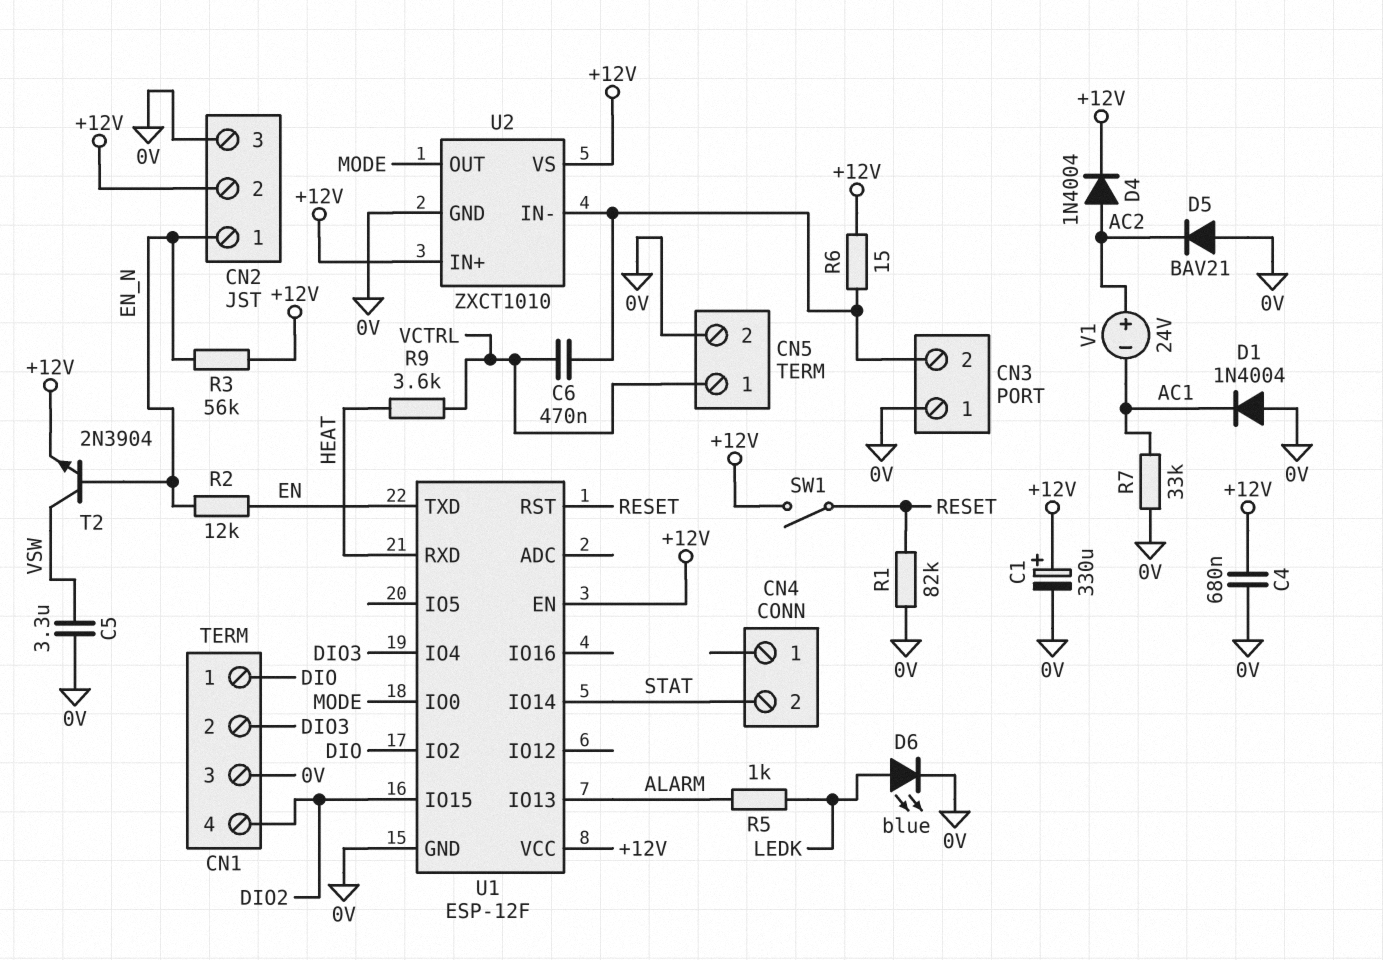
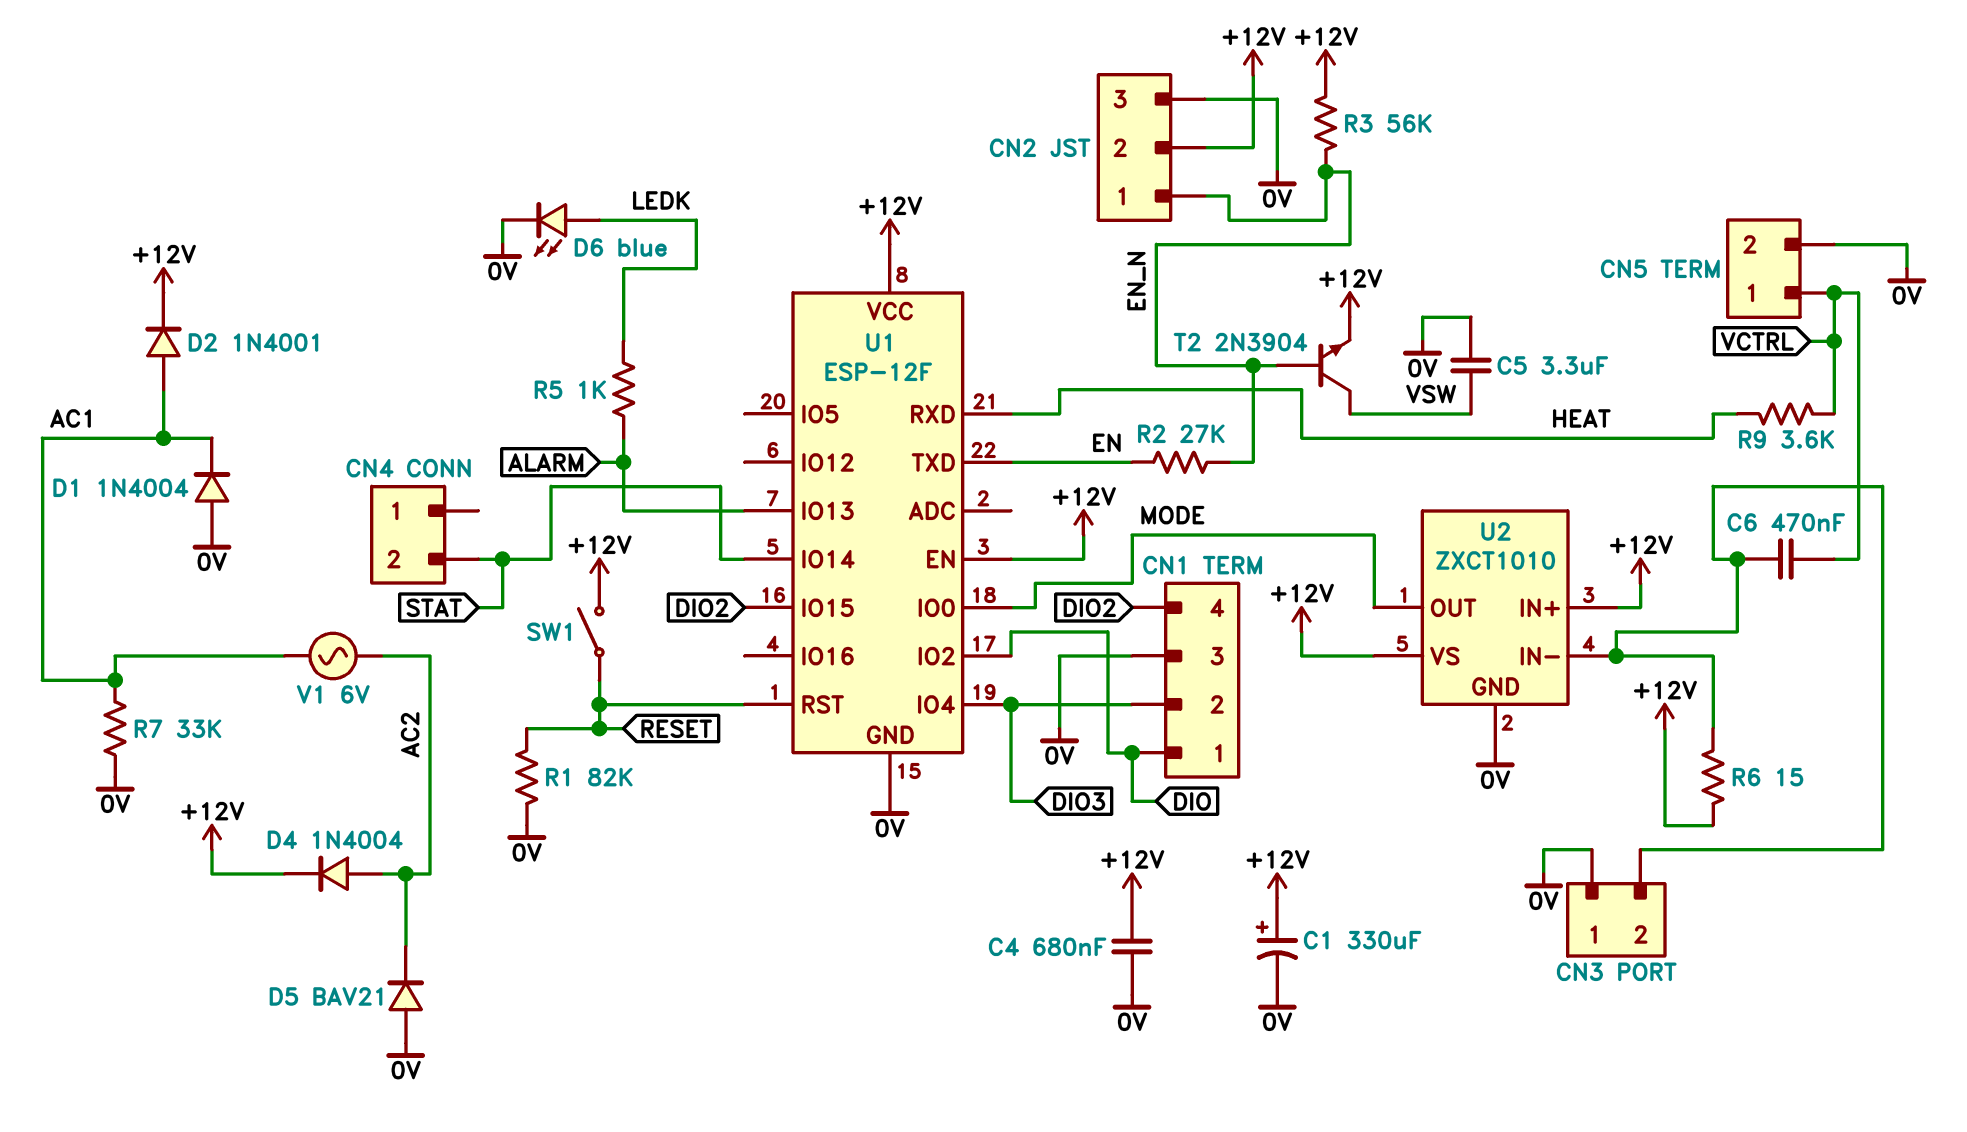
D2: none -> diode 1N4001 (A AC1, K +12V)
R2: 12k (EN, EN_N) -> 27k (EN, EN_N)
V1: 24V (plus AC2, minus AC1) -> AC 6V (AC1, AC2)

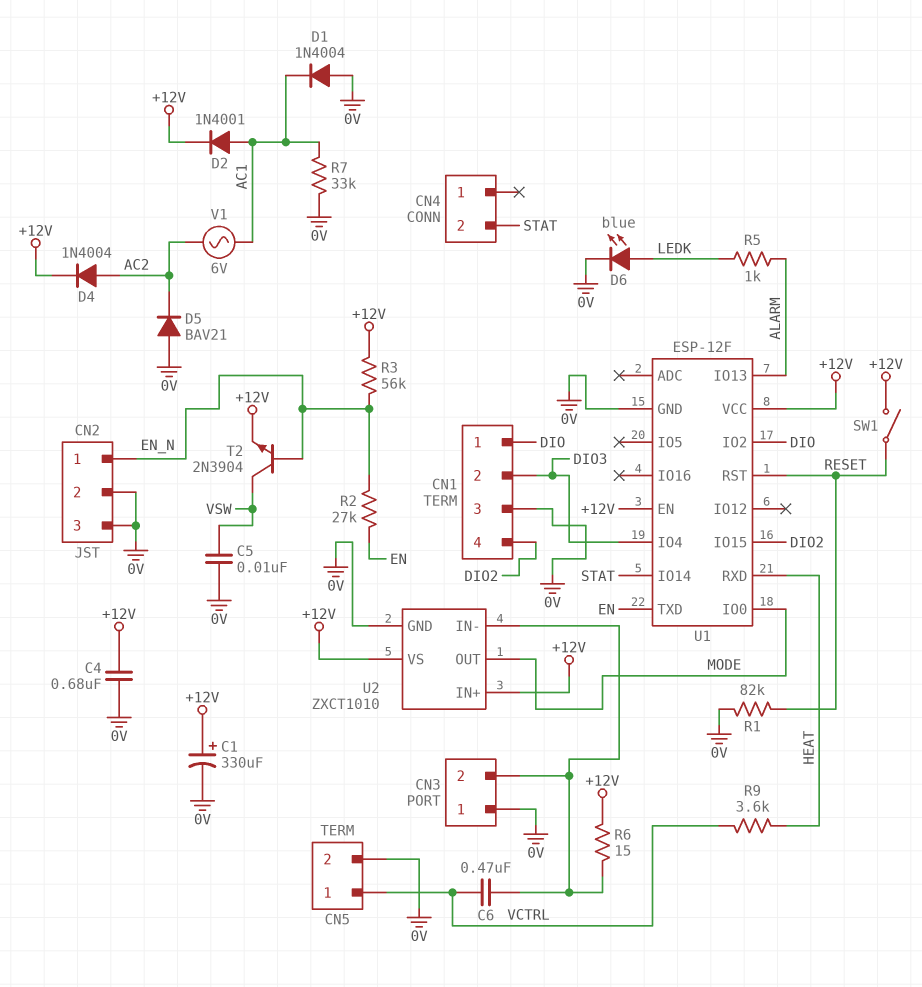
C5: 3.3uF (0V, VSW) -> 10nF (0V, VSW)
CN2 pin 2: +12V -> 0V

